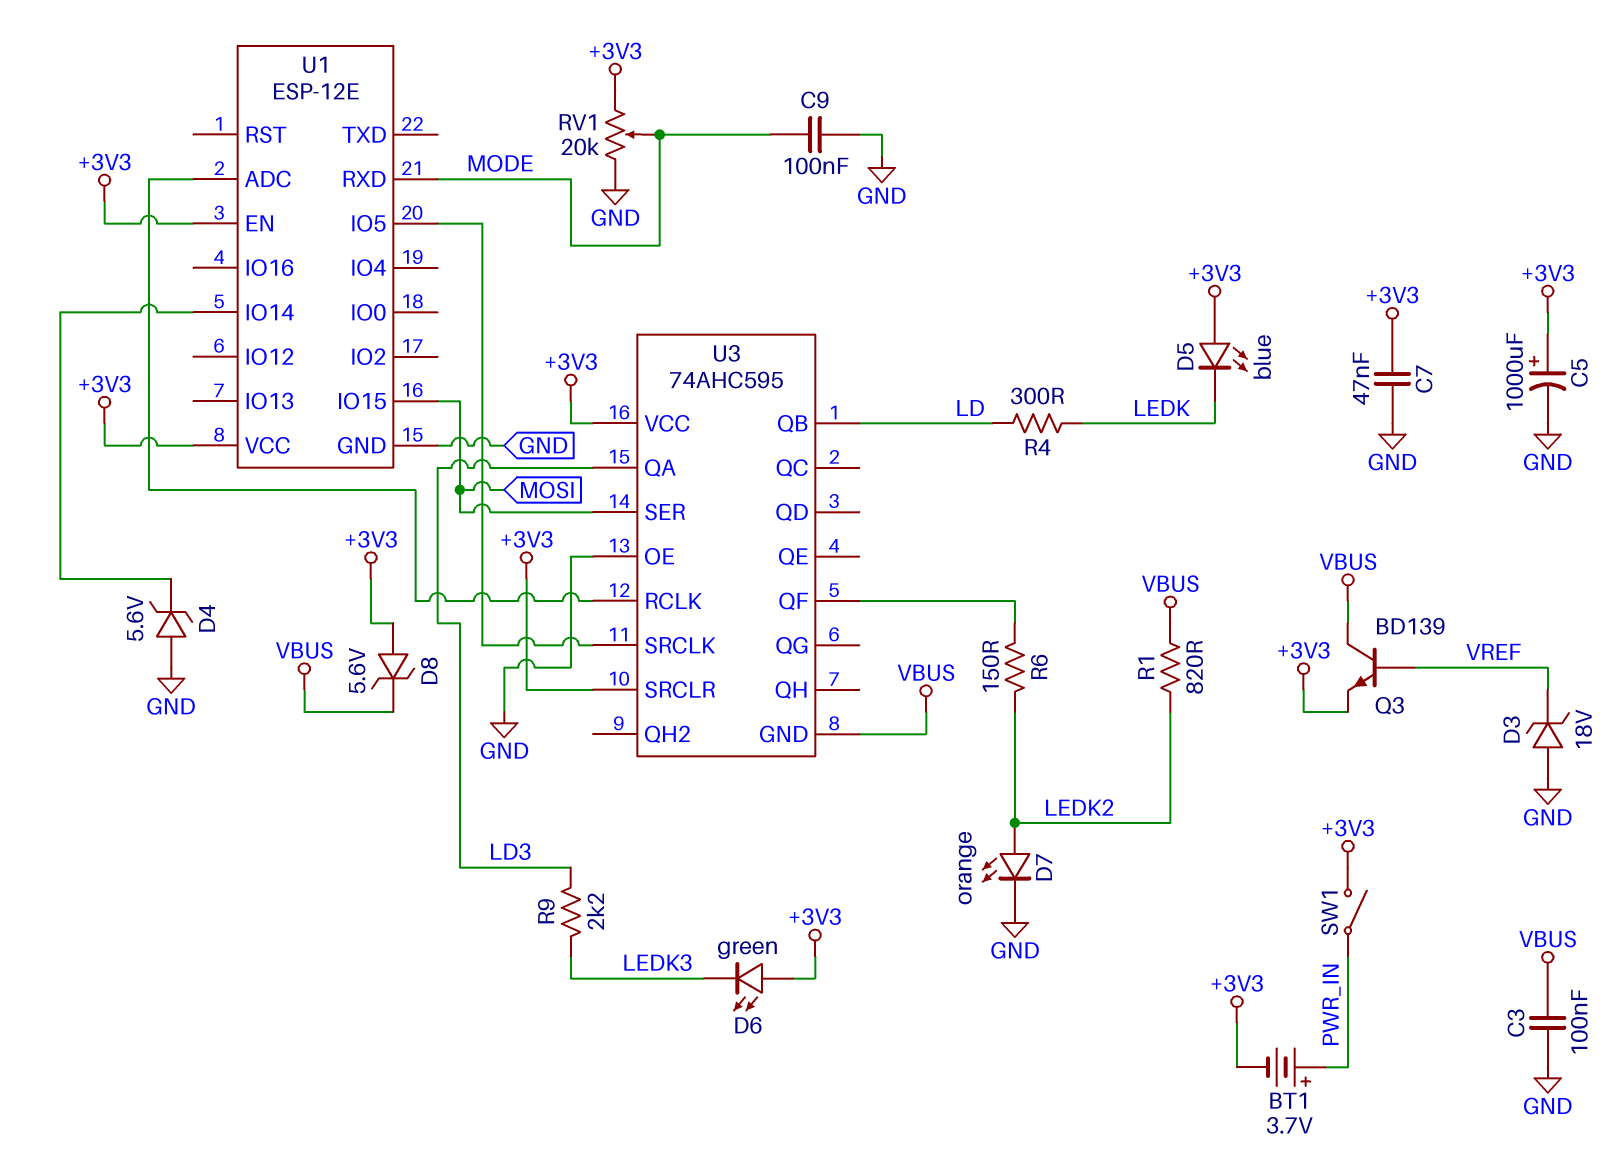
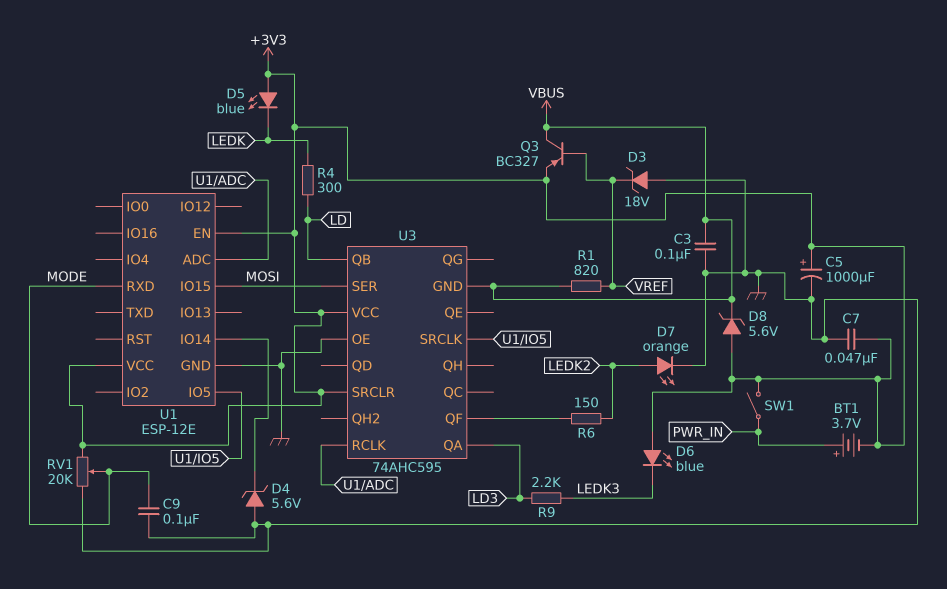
D6: LED green (A +3V3, K LEDK3) -> LED blue (A +3V3, K LEDK3)
Q3: NPN BD139 (B VREF, C VBUS, E +3V3) -> PNP BC327 (B VREF, C VBUS, E +3V3)
R1: 820 (LEDK2, VBUS) -> 820 (VBUS, VREF)

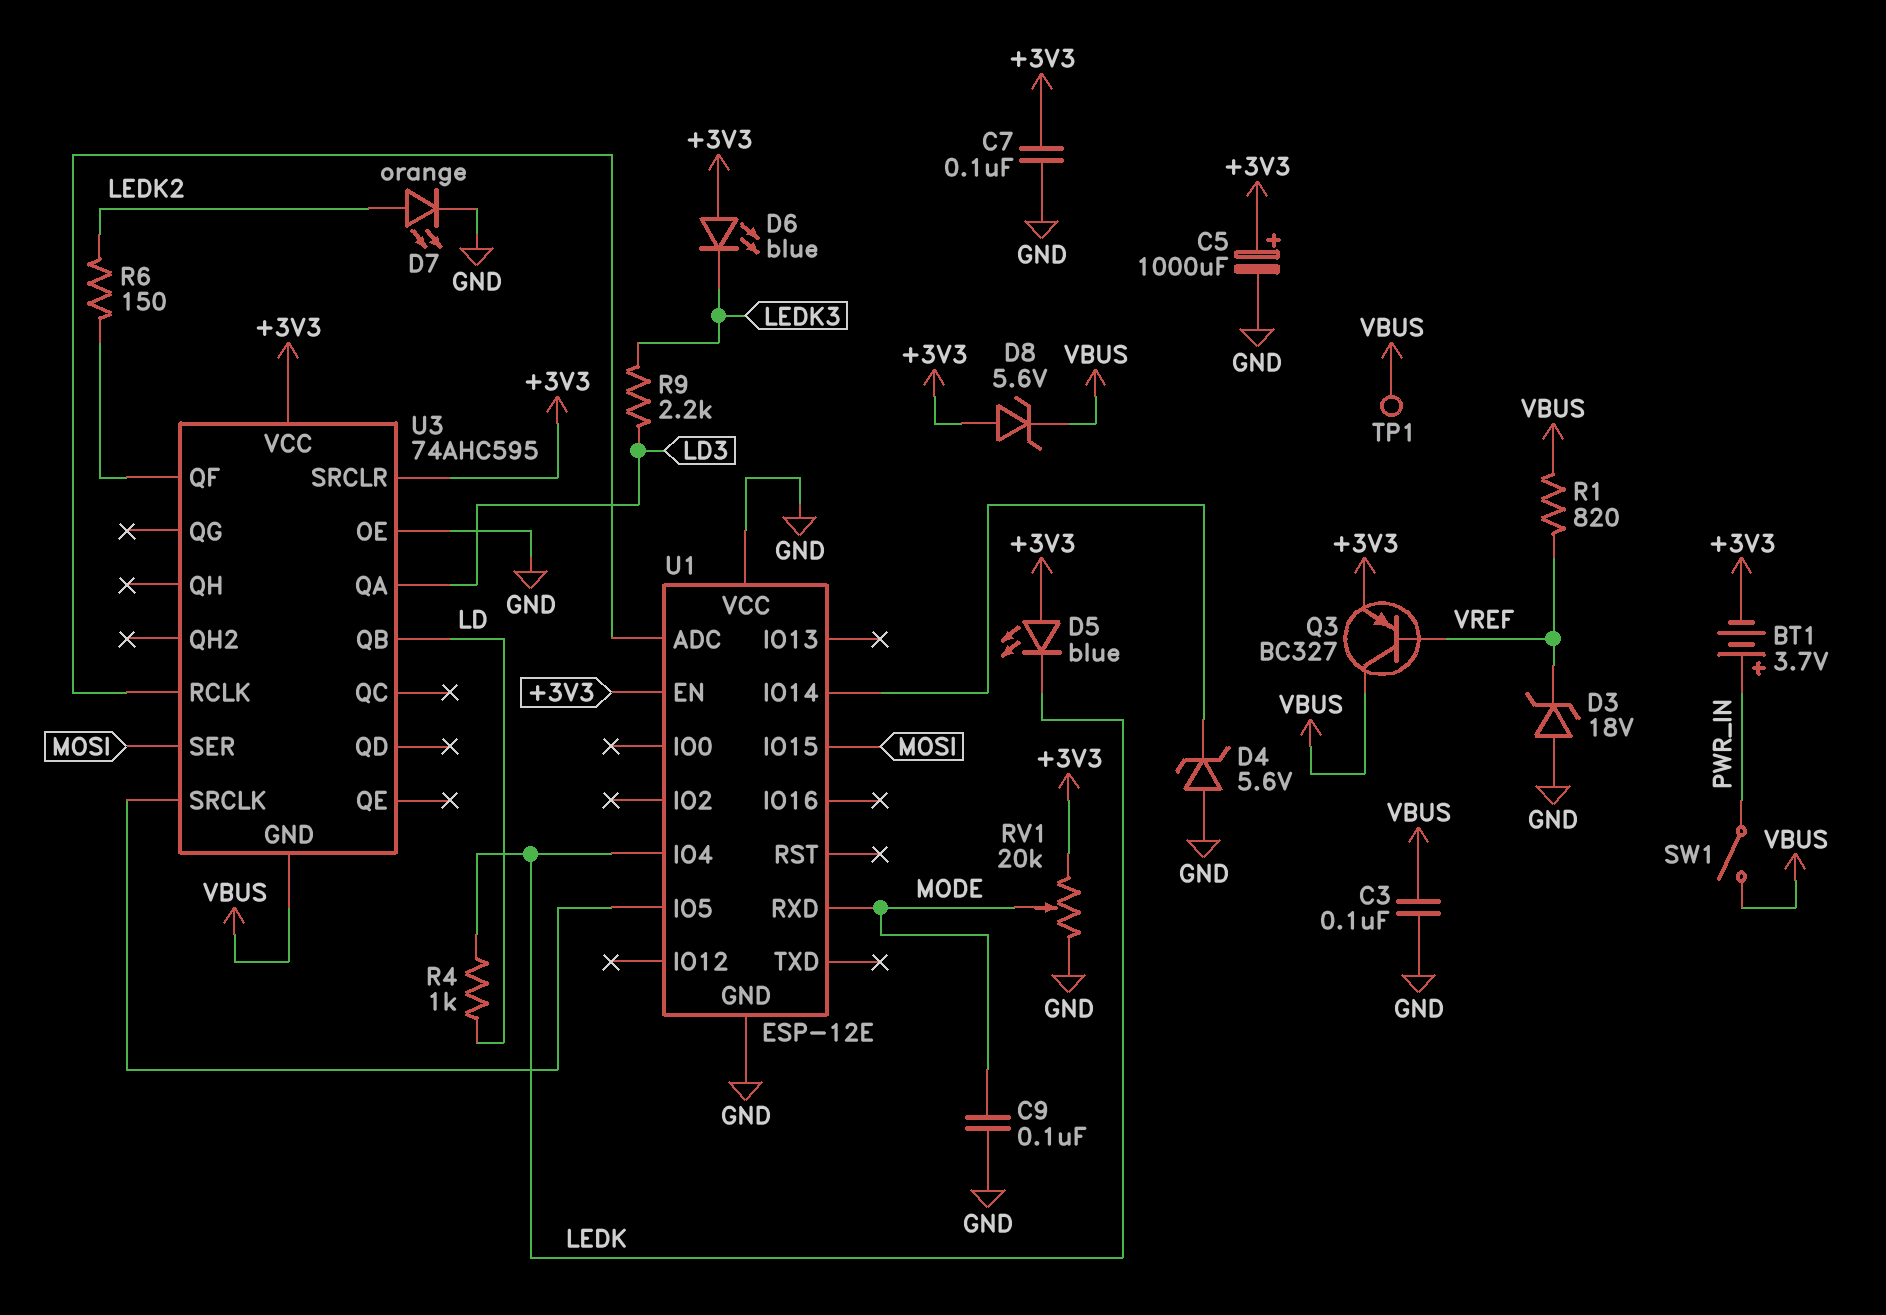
C7: 47nF (+3V3, GND) -> 100nF (+3V3, GND)
R4: 300 (LD, LEDK) -> 1k (LD, LEDK)
SW1: switch (+3V3, PWR_IN) -> switch (PWR_IN, VBUS)
TP1: none -> test point (VBUS)
U1 pin IO4: none -> LEDK
U1 pin VCC: +3V3 -> GND

